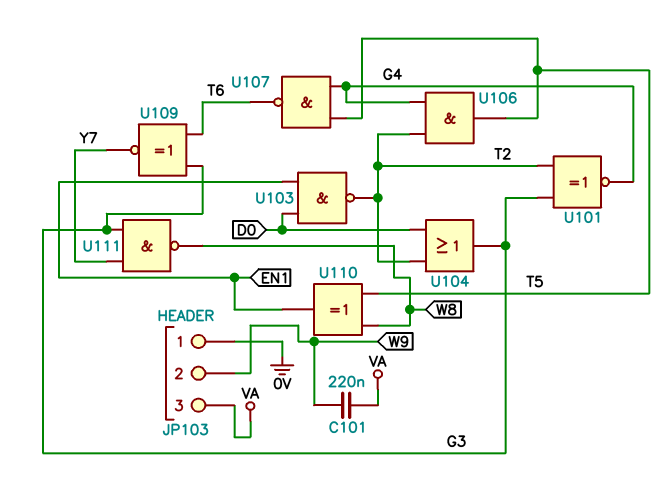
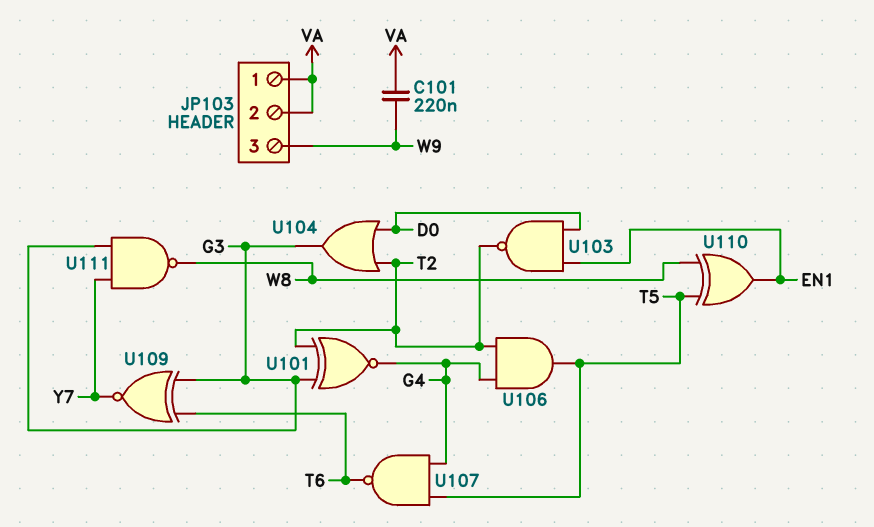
JP103 pin 1: 0V -> VA
JP103 pin 2: W9 -> VA
JP103 pin 3: VA -> W9

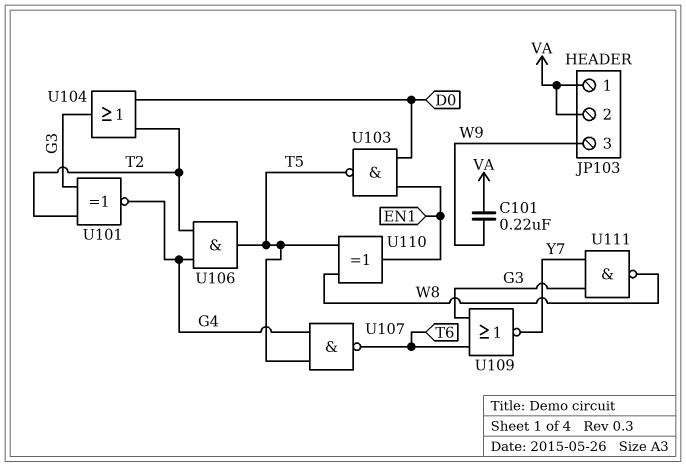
U103: NAND (in D0, in EN1, out T2) -> NAND (in D0, in EN1, out T5)
U109: XNOR (in G3, in T6, out Y7) -> NOR (in G3, in T6, out Y7)

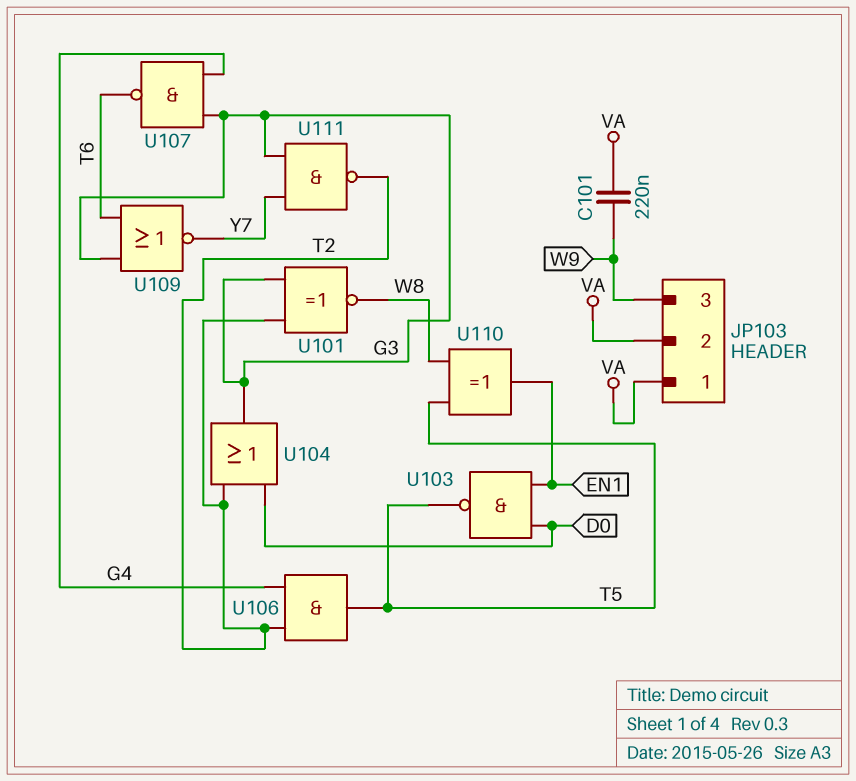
U101: XNOR (in G3, in T2, out G4) -> XNOR (in G3, in T2, out W8)
U107: NAND (in G4, in T5, out T6) -> NAND (in G3, in G4, out T6)
U111: NAND (in G3, in Y7, out W8) -> NAND (in G3, in Y7, out T2)

